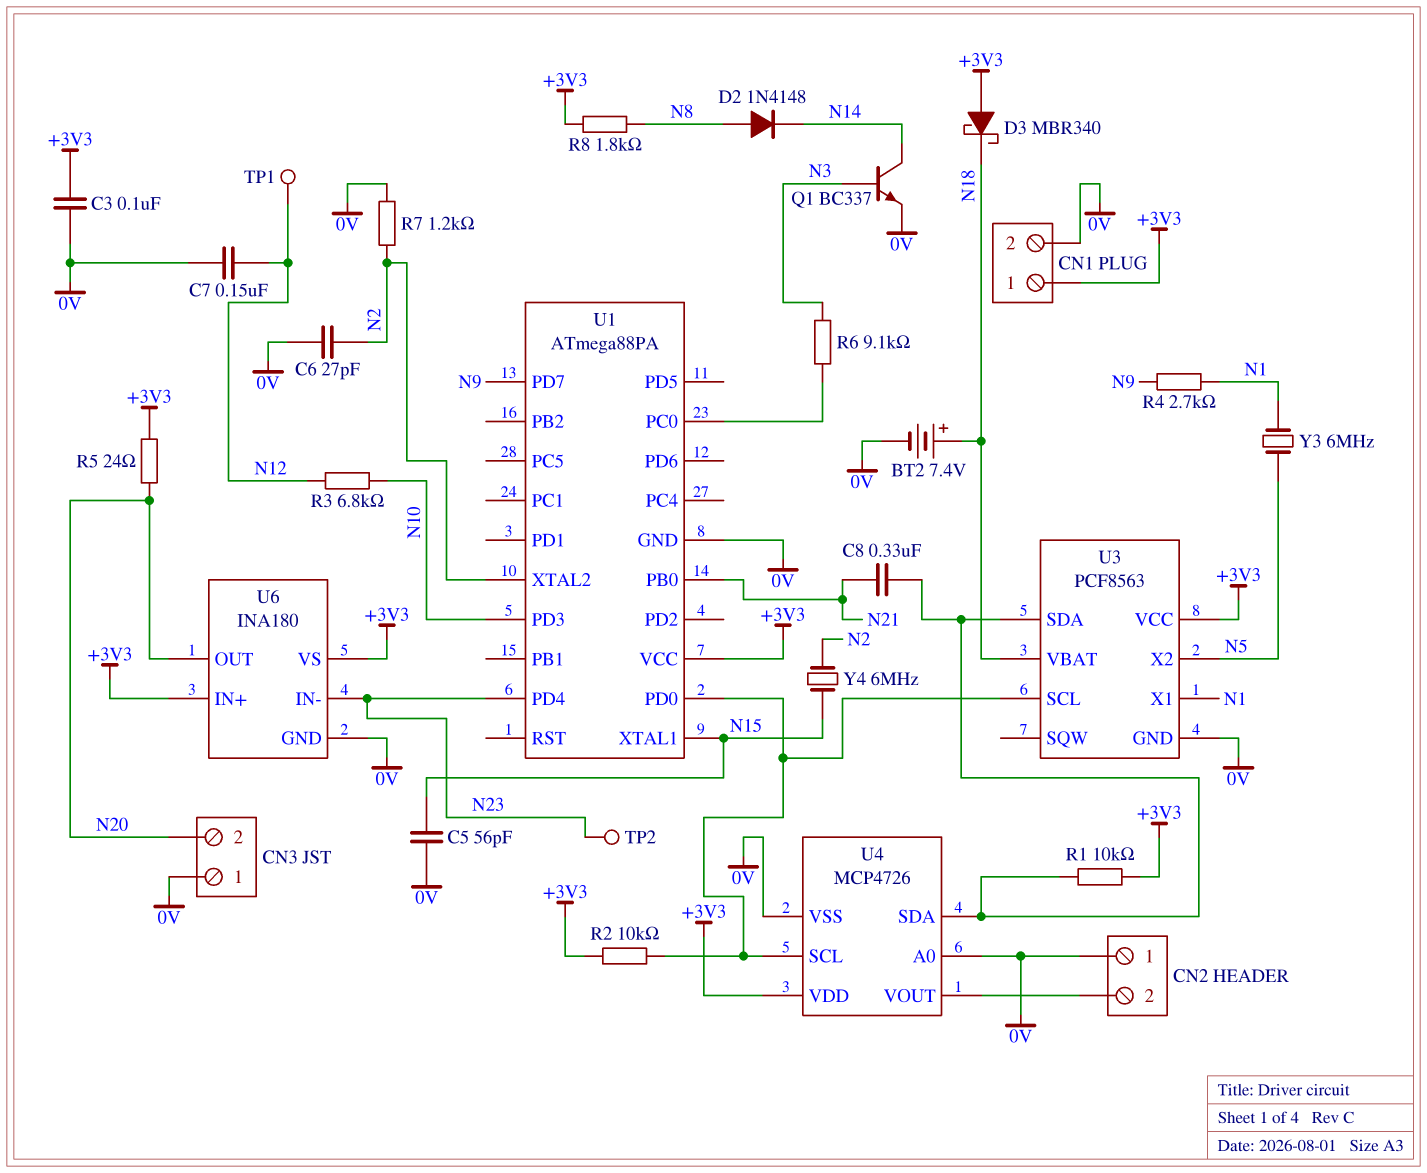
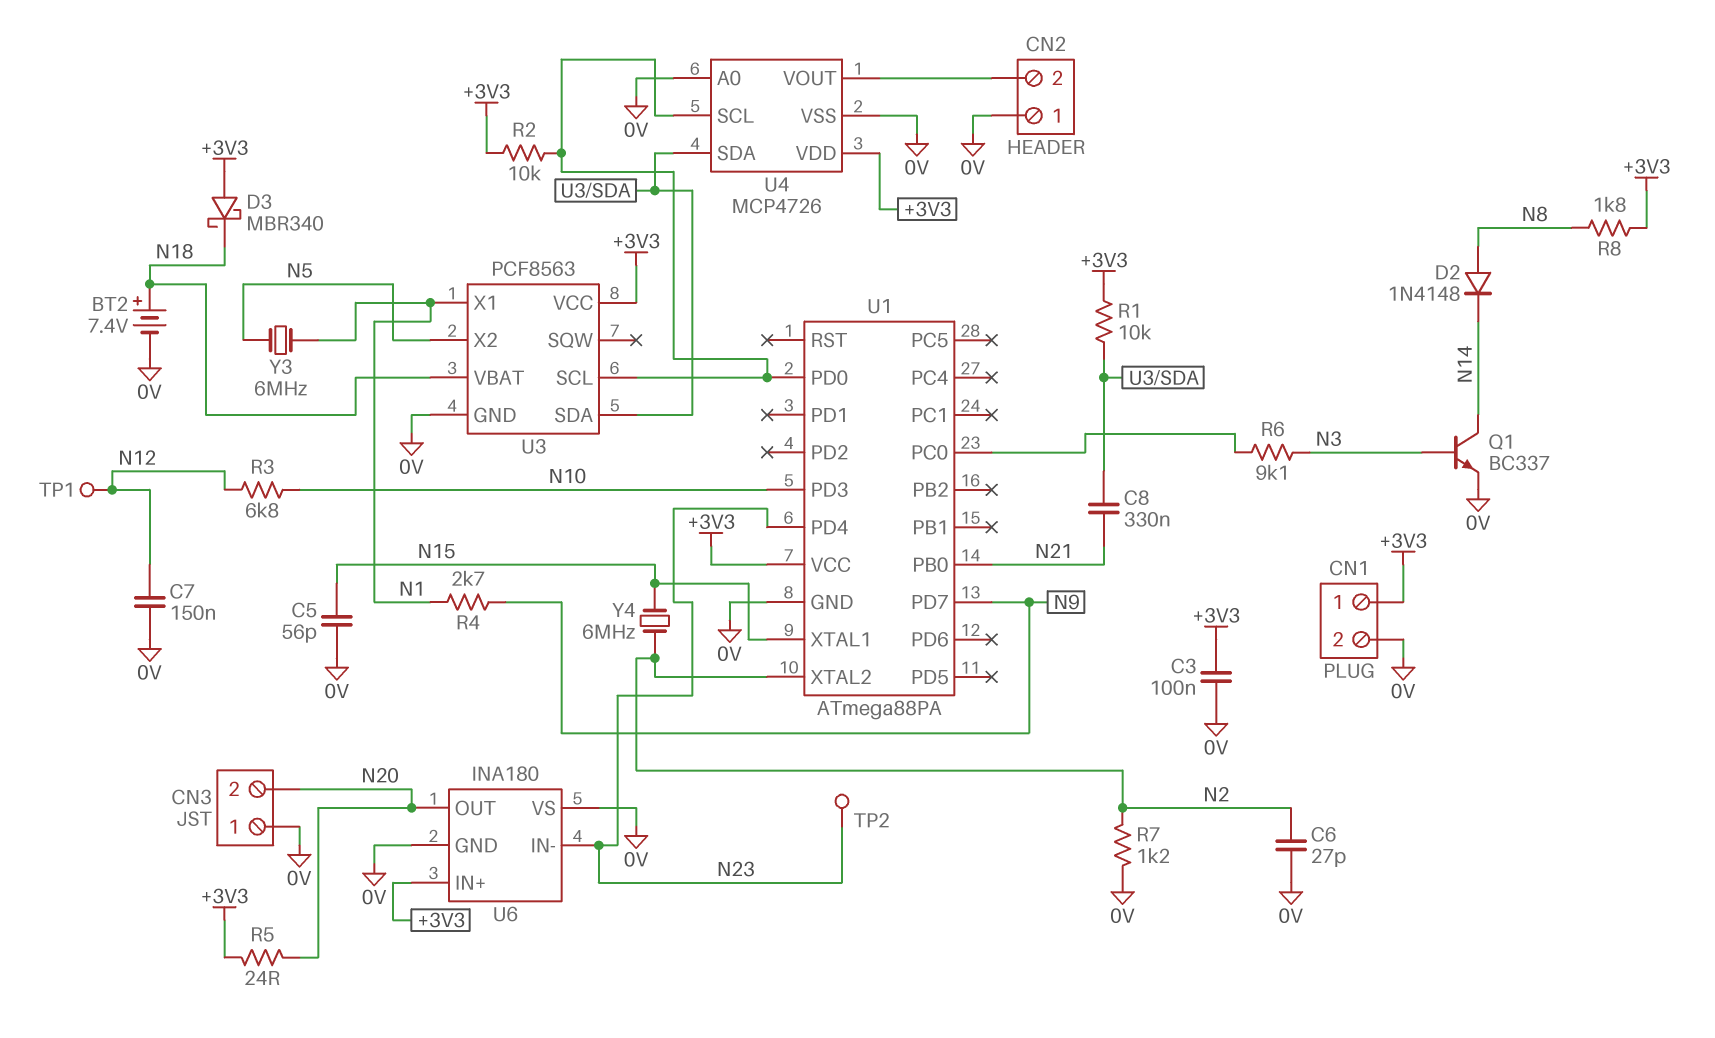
U6 pin VS: +3V3 -> 0V

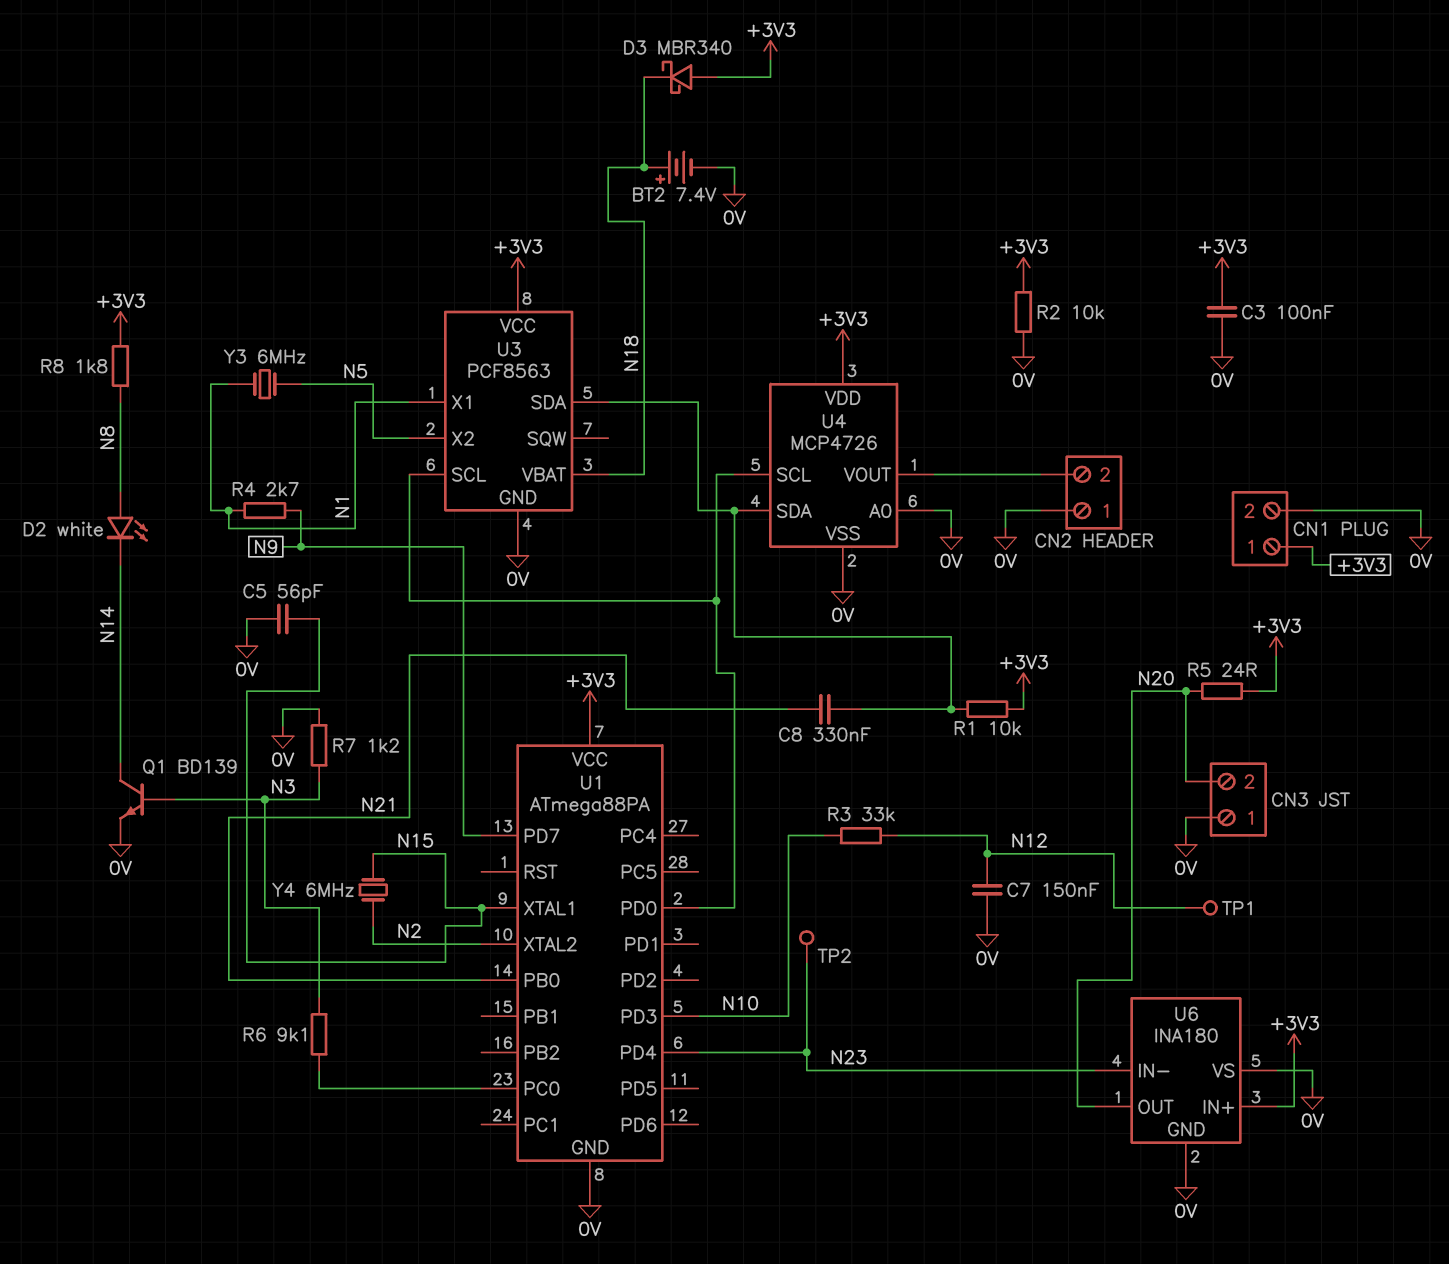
C6: 27pF (0V, N2) -> none
D2: diode 1N4148 (A N8, K N14) -> LED white (A N8, K N14)
Q1: NPN BC337 (B N3, C N14, E 0V) -> NPN BD139 (B N3, C N14, E 0V)
R2: 10k (+3V3, U1/PD0) -> 10k (+3V3, 0V)
R3: 6.8k (N10, N12) -> 33k (N10, N12)
R7: 1.2k (0V, N2) -> 1.2k (0V, N3)

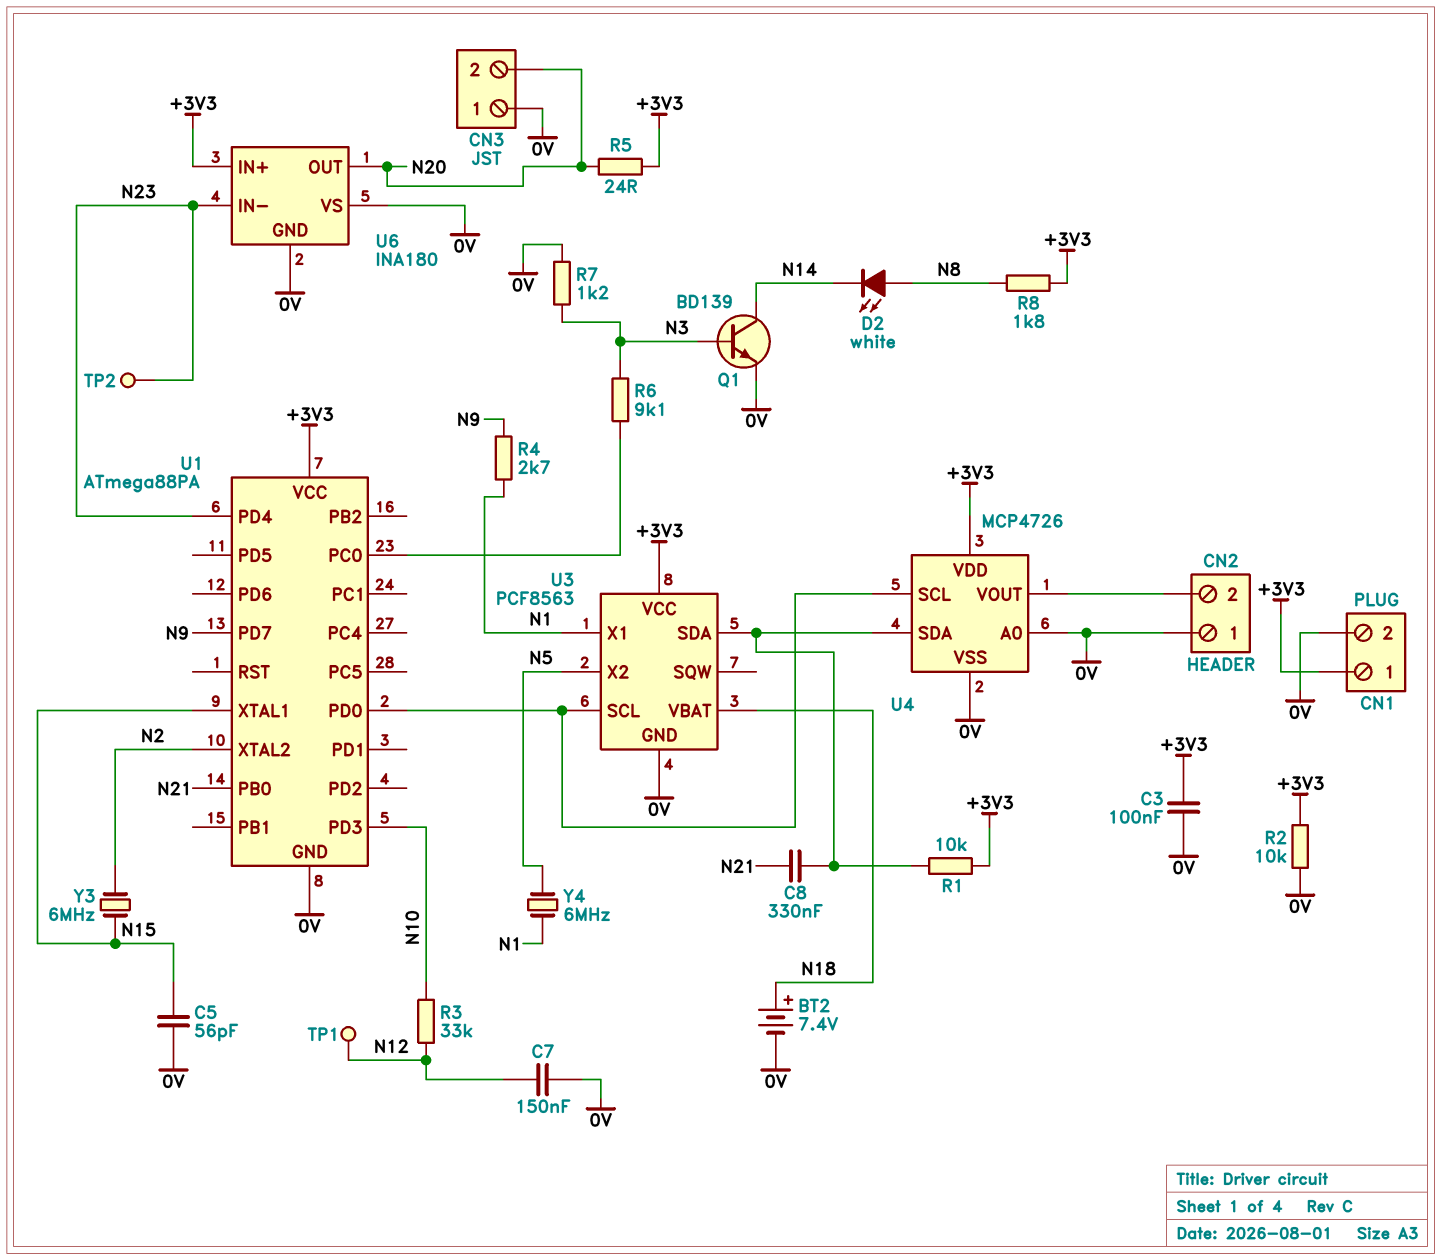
D3: schottky MBR340 (A +3V3, K N18) -> none
Y3: 6MHz (N1, N5) -> 6MHz (N2, N15)
Y4: 6MHz (N2, N15) -> 6MHz (N1, N5)

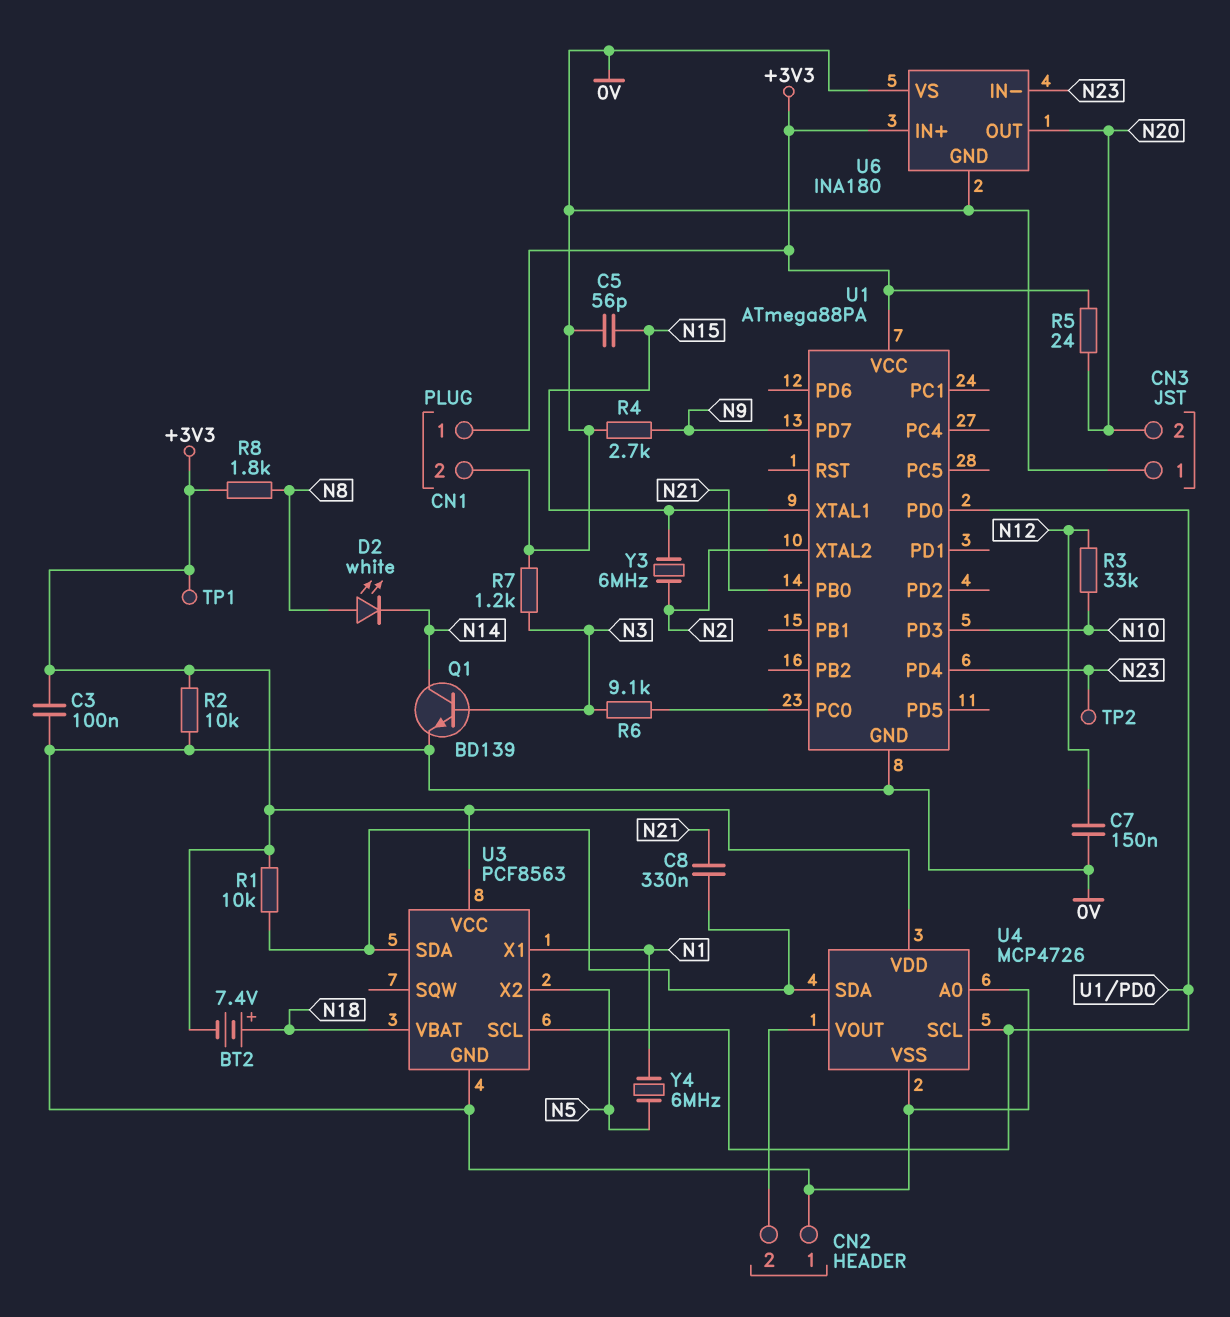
BT2: 7.4V (plus N18, minus 0V) -> 7.4V (plus N18, minus +3V3)
R4: 2.7k (N1, N9) -> 2.7k (0V, N9)
TP1: test point (N12) -> test point (+3V3)

